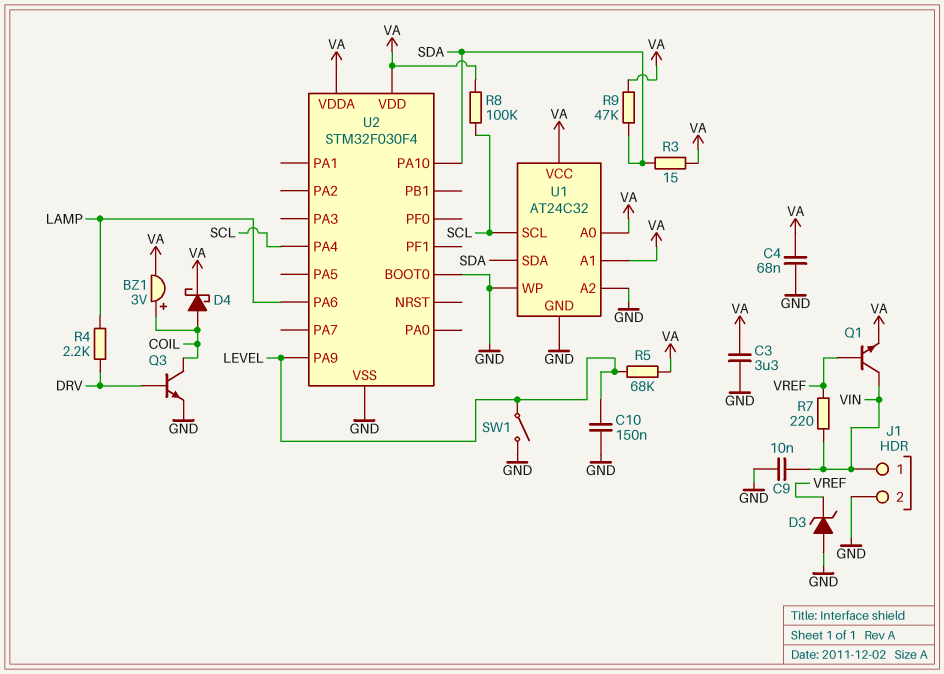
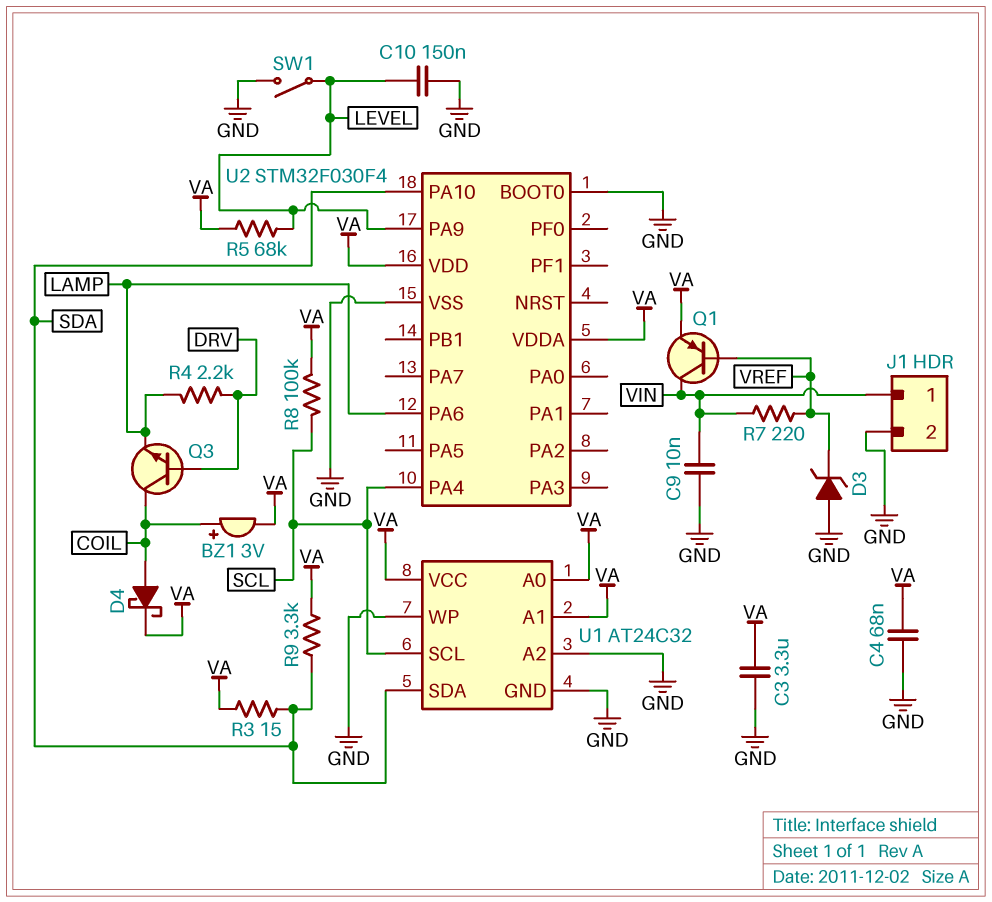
Q1: NPN (B VREF, C VIN, E VA) -> PNP (B VREF, C VIN, E VA)
Q3: NPN (B DRV, C COIL, E GND) -> NPN (B DRV, C COIL, E LAMP)
R9: 47k (SDA, VA) -> 3.3k (SDA, VA)

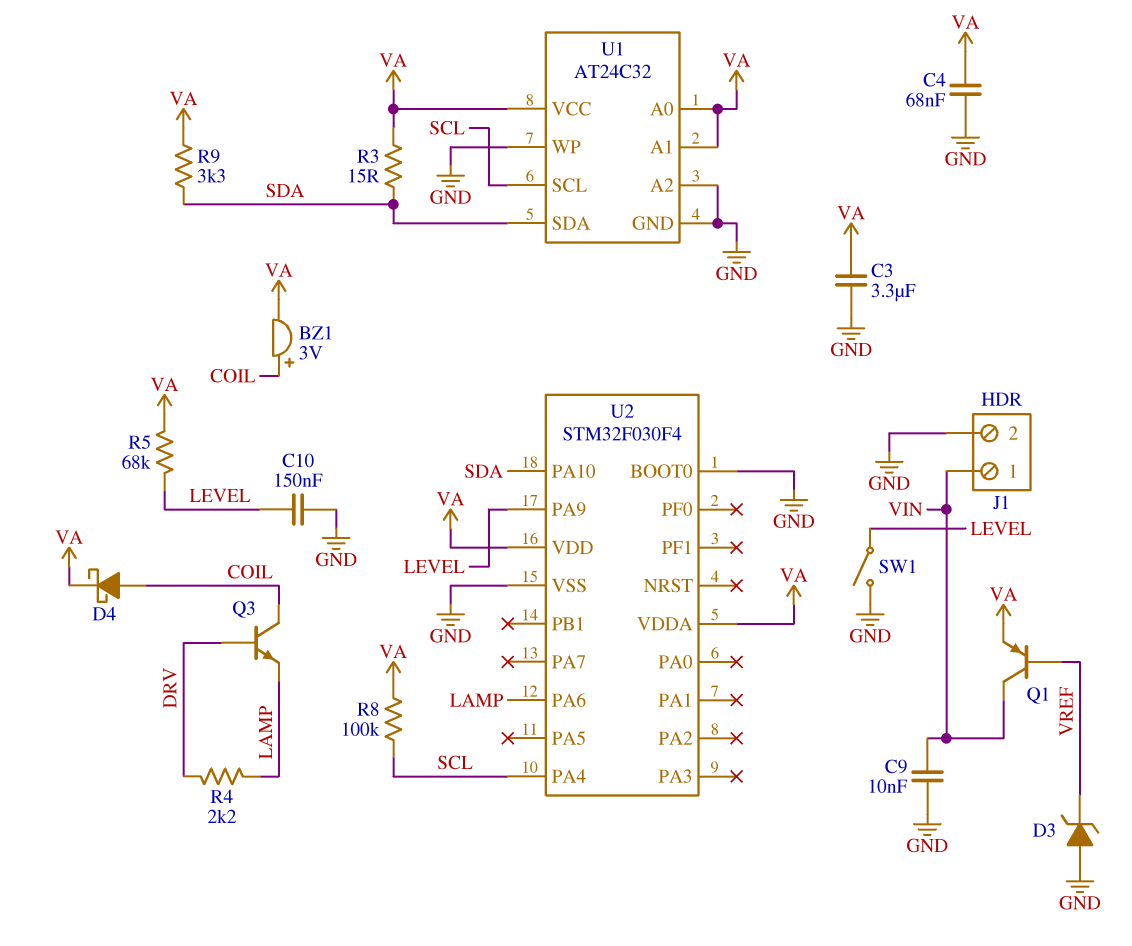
R7: 220 (VIN, VREF) -> none

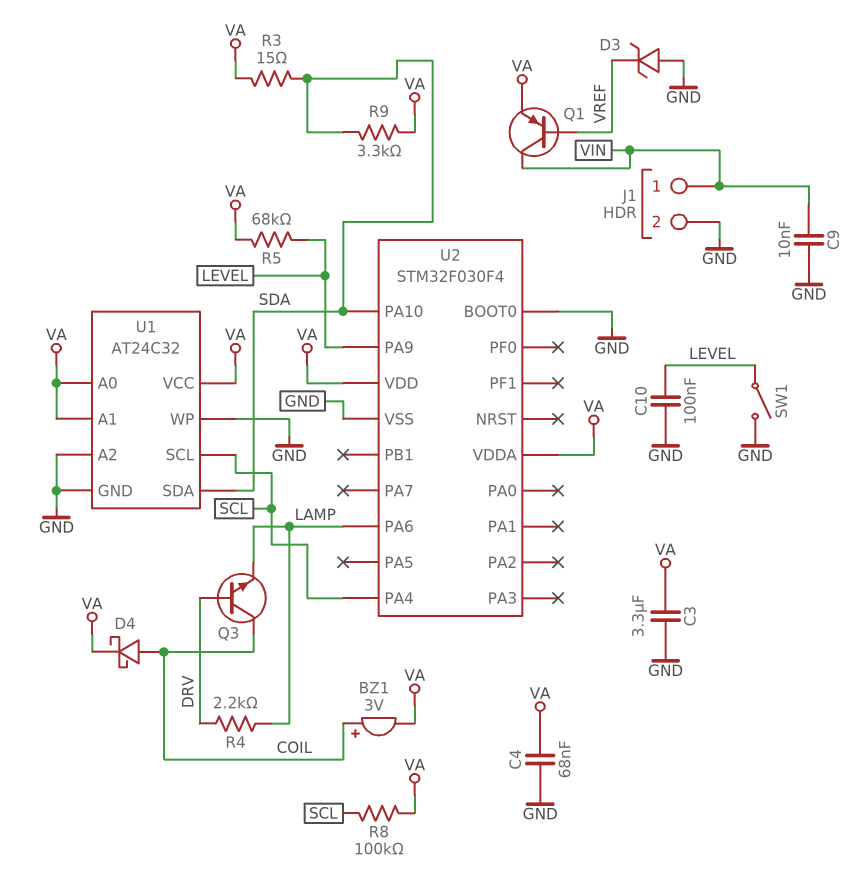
C10: 150nF (GND, LEVEL) -> 100nF (GND, LEVEL)

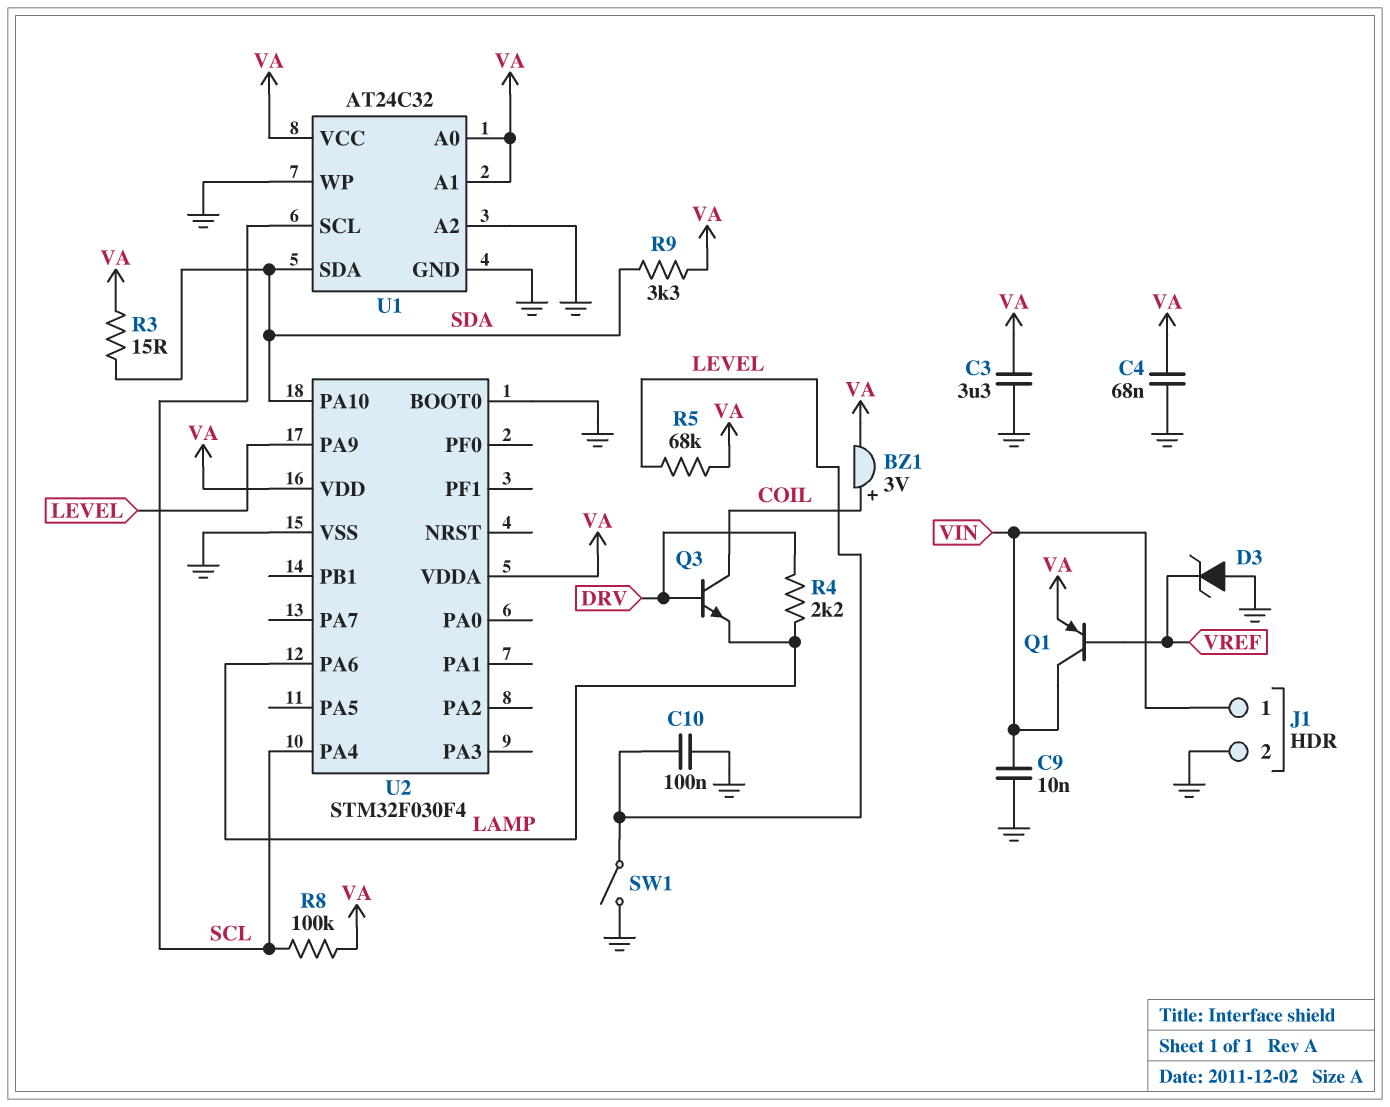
D4: schottky (A COIL, K VA) -> none

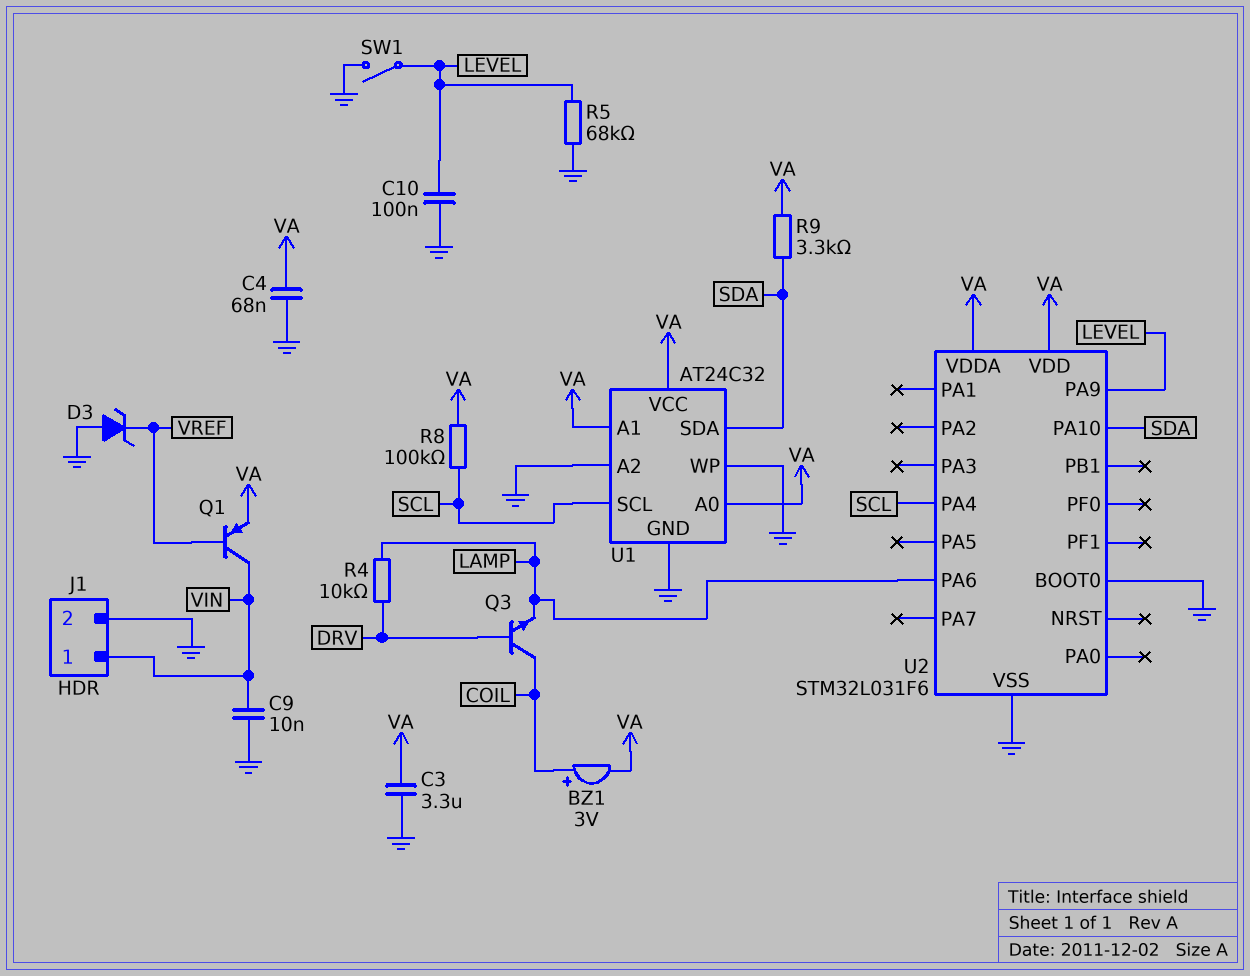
R3: 15 (SDA, VA) -> none
R4: 2.2k (DRV, LAMP) -> 10k (DRV, LAMP)
R5: 68k (LEVEL, VA) -> 68k (GND, LEVEL)
U2: STM32F030F4 -> STM32L031F6

